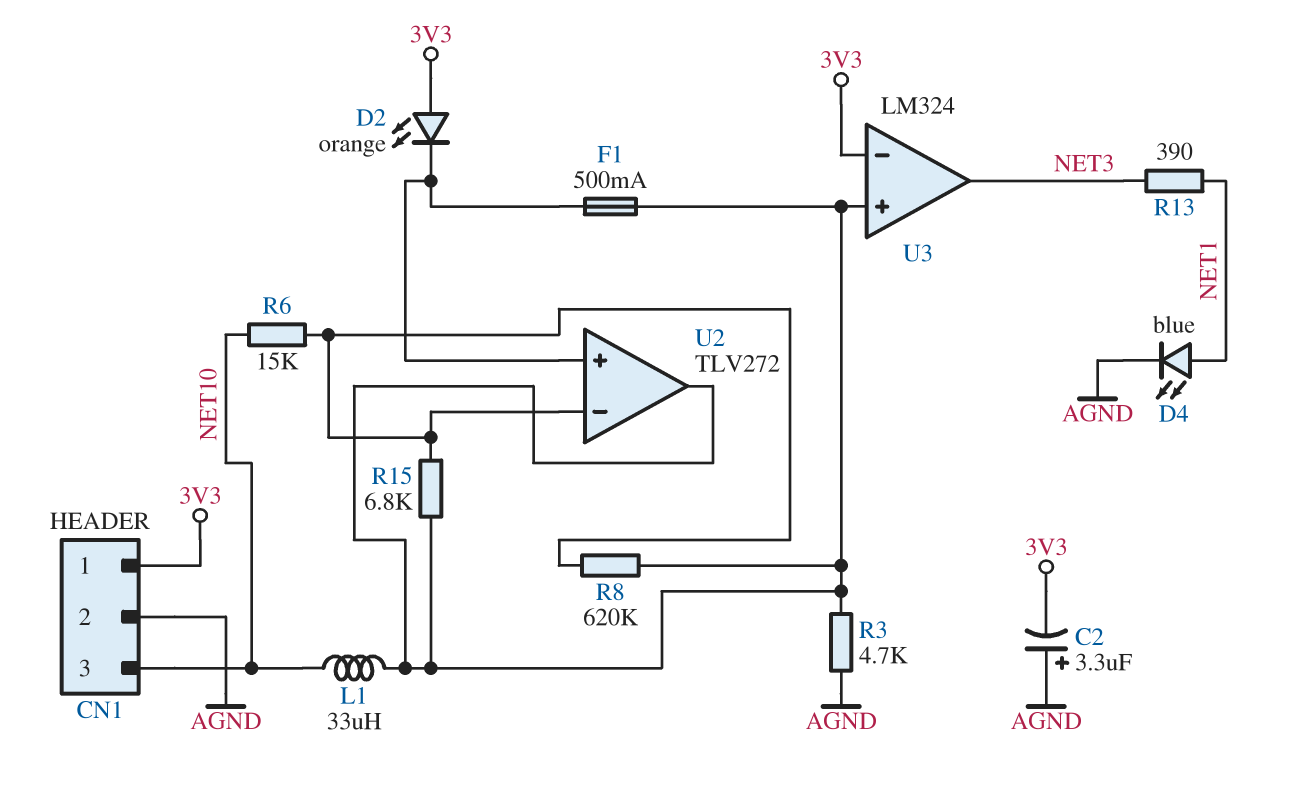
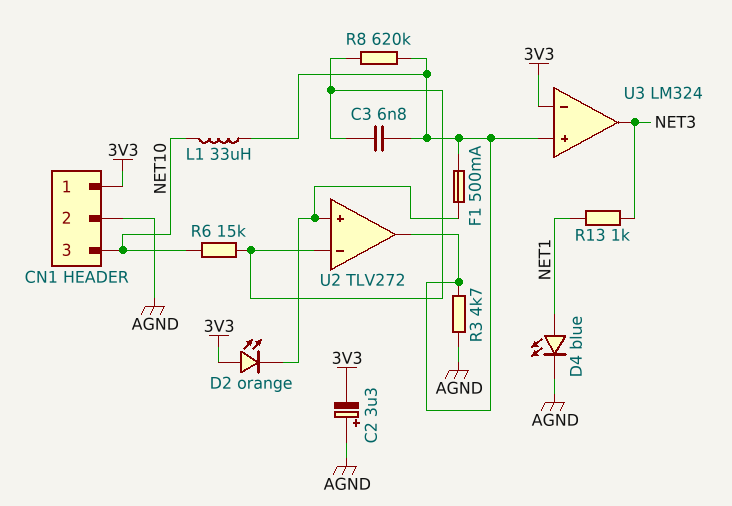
C3: none -> 6.8nF (U2/in-, U2/out)
R13: 390 (NET1, NET3) -> 1k (NET1, NET3)
R15: 6.8k (U2/in-, U2/out) -> none

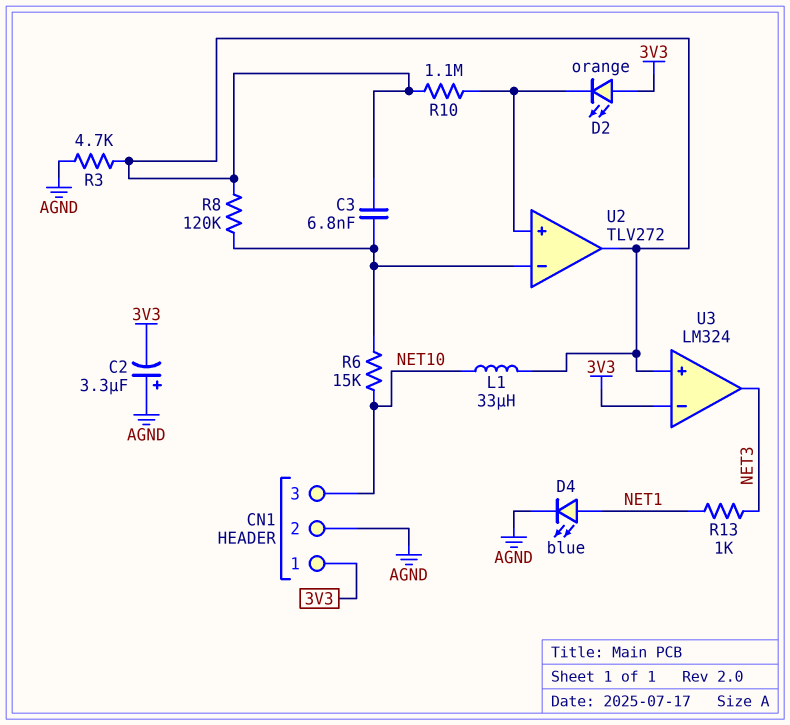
F1: 500mA (U2/in+, U2/out) -> none
R8: 620k (U2/in-, U2/out) -> 120k (U2/in-, U2/out)
R10: none -> 1.1M (U2/in+, U2/out)

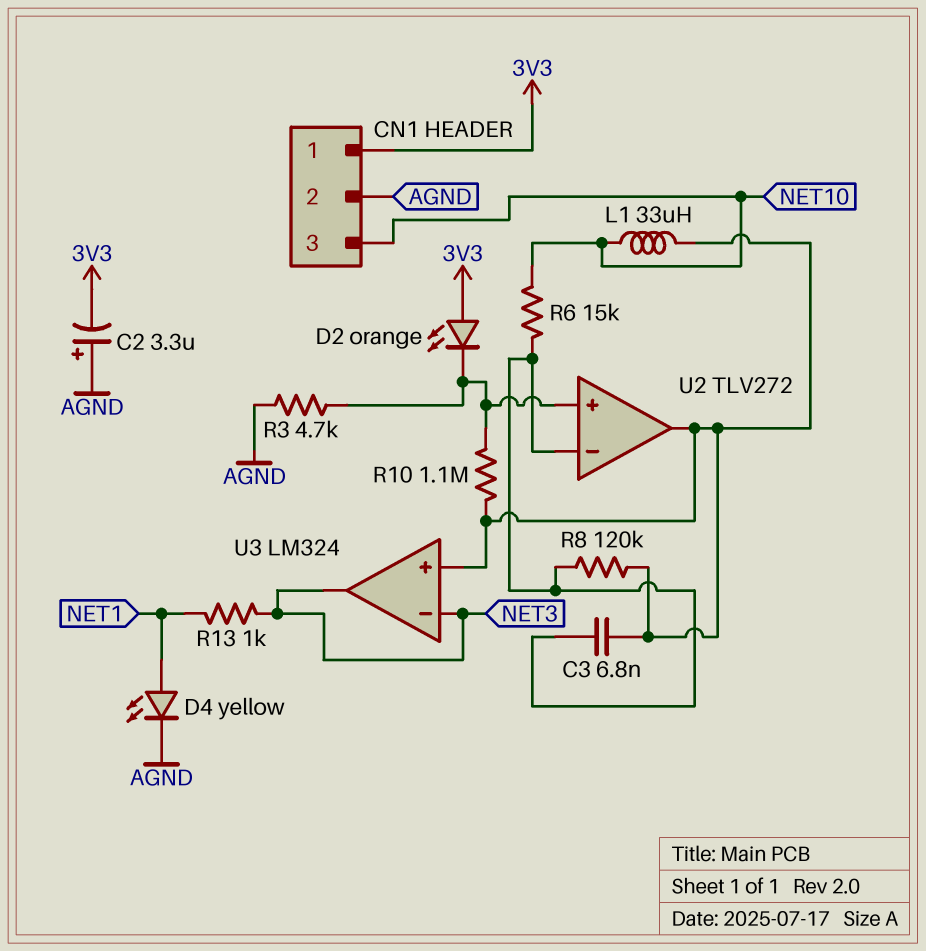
D4: LED blue (A NET1, K AGND) -> LED yellow (A NET1, K AGND)
R3: 4.7k (AGND, U2/out) -> 4.7k (AGND, U2/in+)
U3 pin in-: 3V3 -> NET3

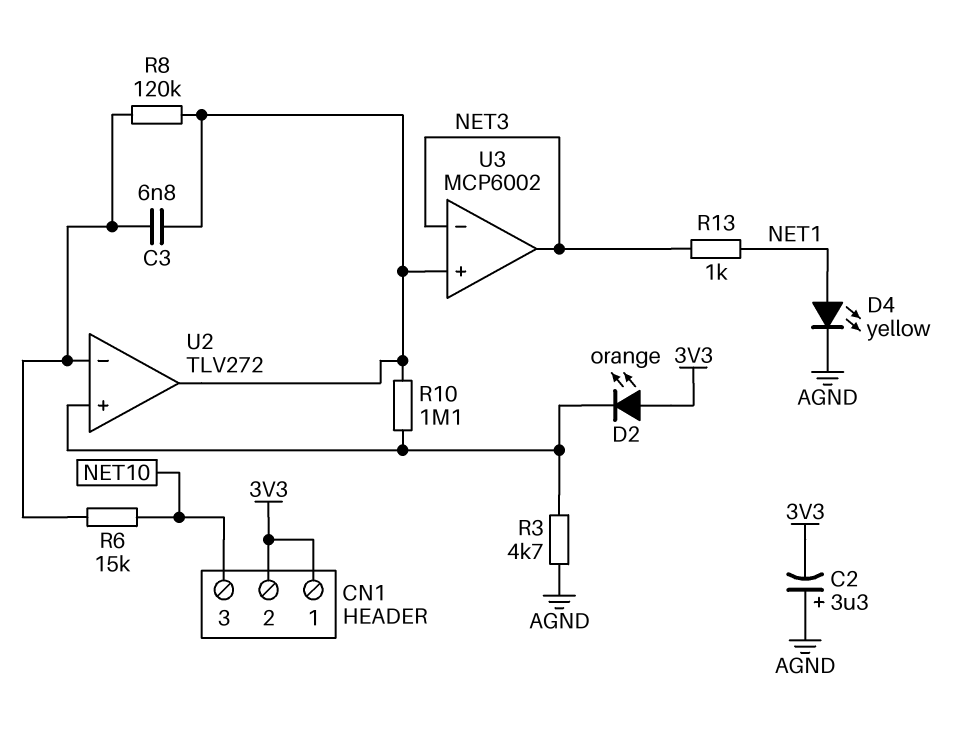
CN1 pin 2: AGND -> 3V3
L1: 33uH (NET10, U2/out) -> none
U3: LM324 -> MCP6002

